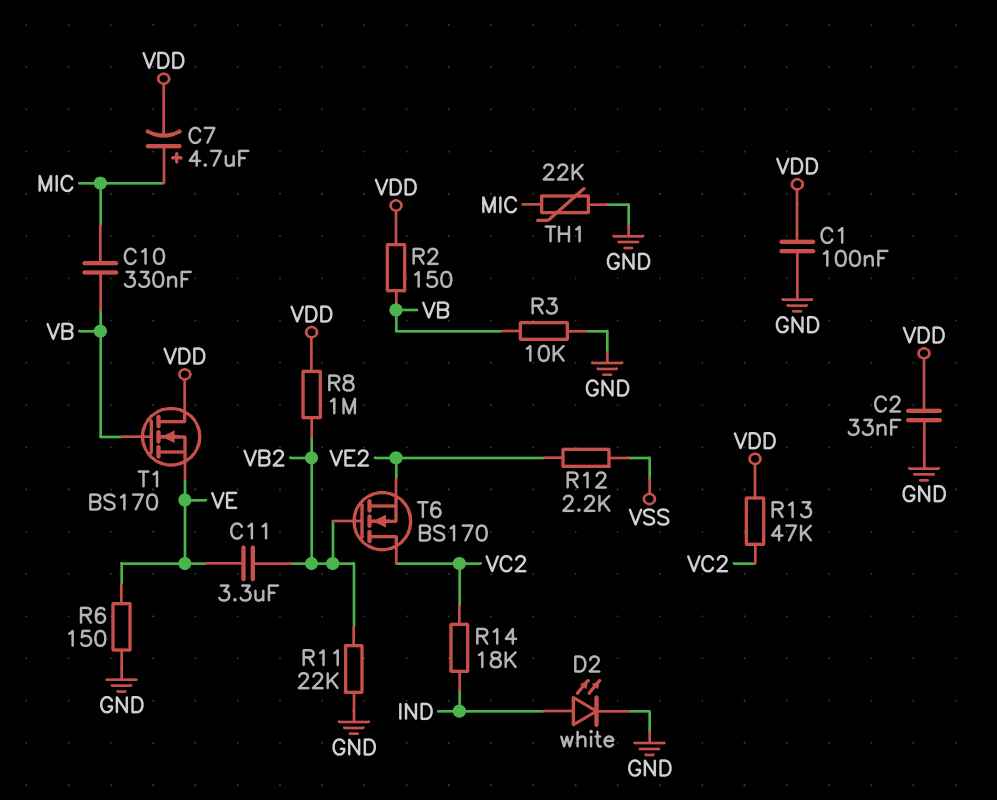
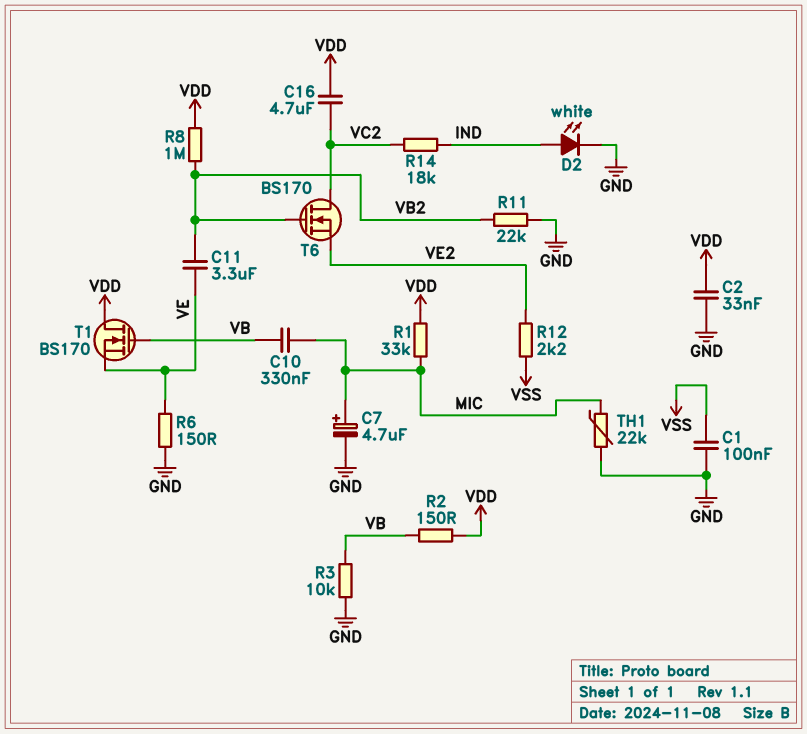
C1: 100nF (GND, VDD) -> 100nF (GND, VSS)
C7: 4.7uF (plus MIC, minus VDD) -> 4.7uF (plus MIC, minus GND)
C16: none -> 4.7uF (VC2, VDD)
R1: none -> 33k (MIC, VDD)
R13: 47k (VC2, VDD) -> none

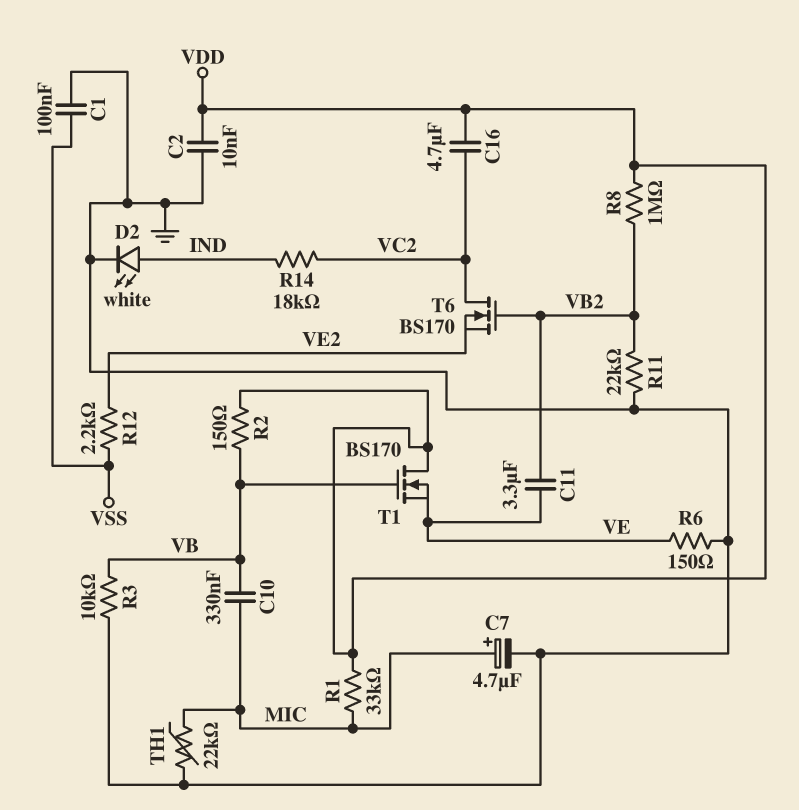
C2: 33nF (GND, VDD) -> 10nF (GND, VDD)

